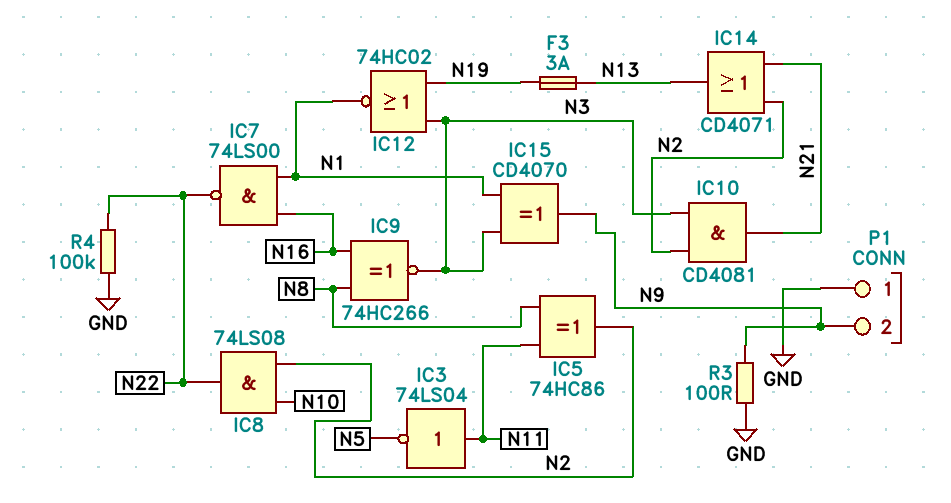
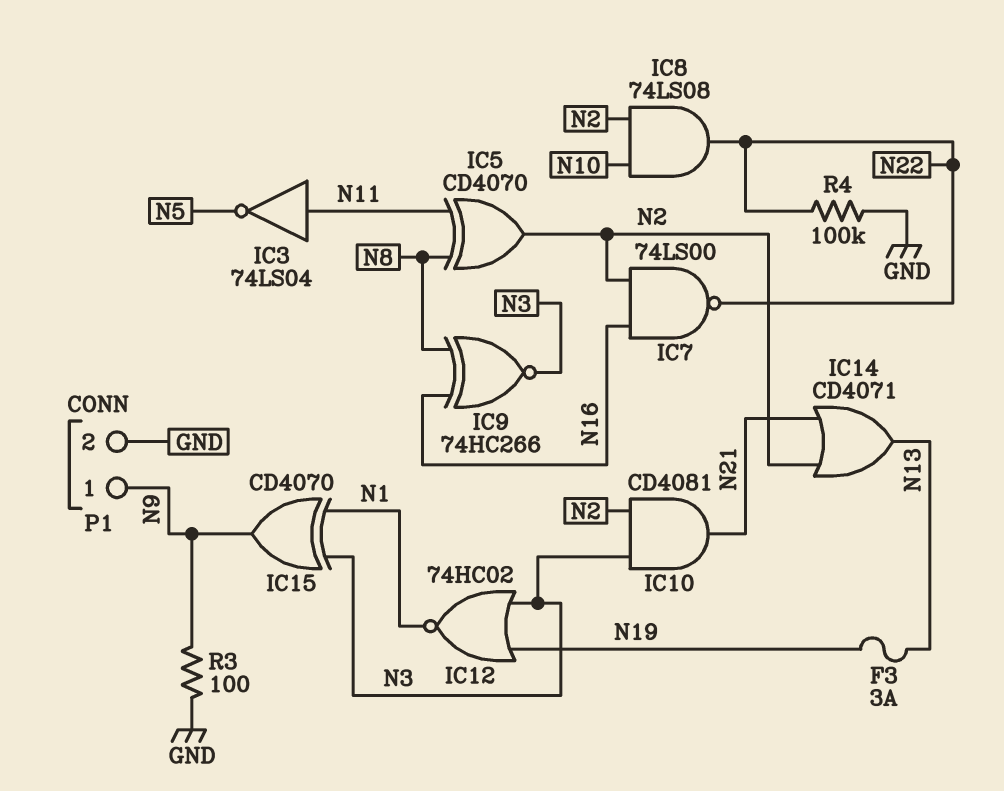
IC5: XOR 74HC86 (in N8, in N11, out N2) -> XOR CD4070 (in N8, in N11, out N2)
IC7: NAND 74LS00 (in N1, in N16, out N22) -> NAND 74LS00 (in N2, in N16, out N22)
P1 pin 1: GND -> N9
P1 pin 2: N9 -> GND

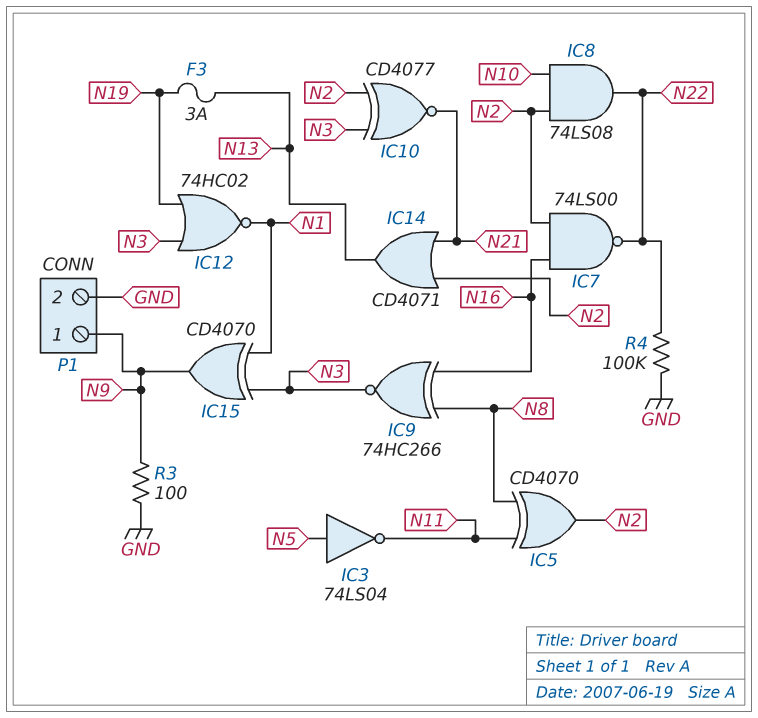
IC3: NOT 74LS04 (in N11, out N5) -> NOT 74LS04 (in N5, out N11)
IC10: AND CD4081 (in N2, in N3, out N21) -> XNOR CD4077 (in N2, in N3, out N21)

